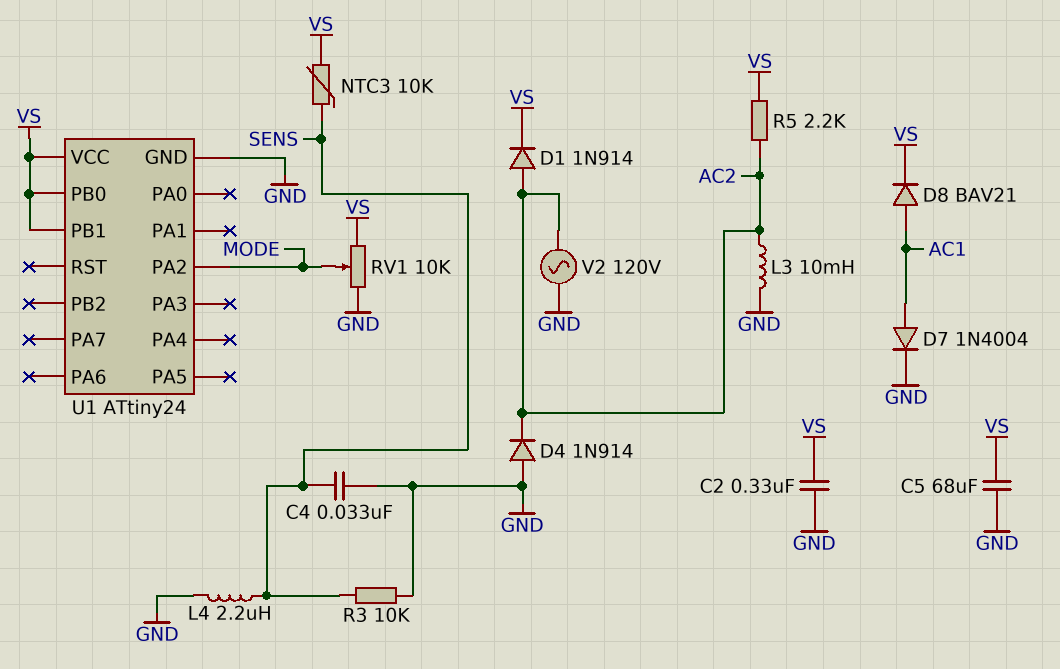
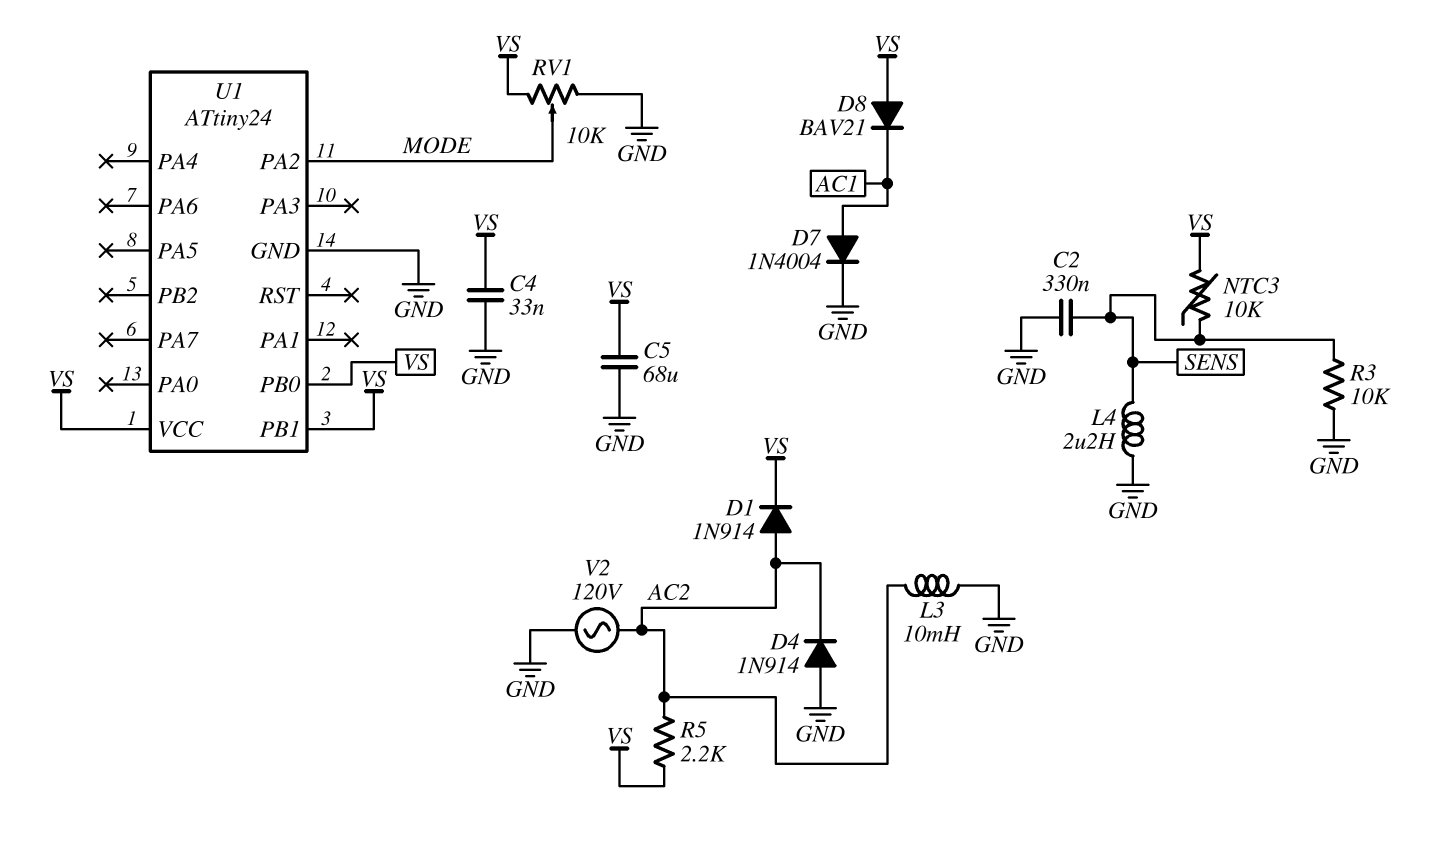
C2: 330nF (GND, VS) -> 330nF (GND, SENS)
C4: 33nF (GND, SENS) -> 33nF (GND, VS)
D8: diode BAV21 (A AC1, K VS) -> diode BAV21 (A VS, K AC1)

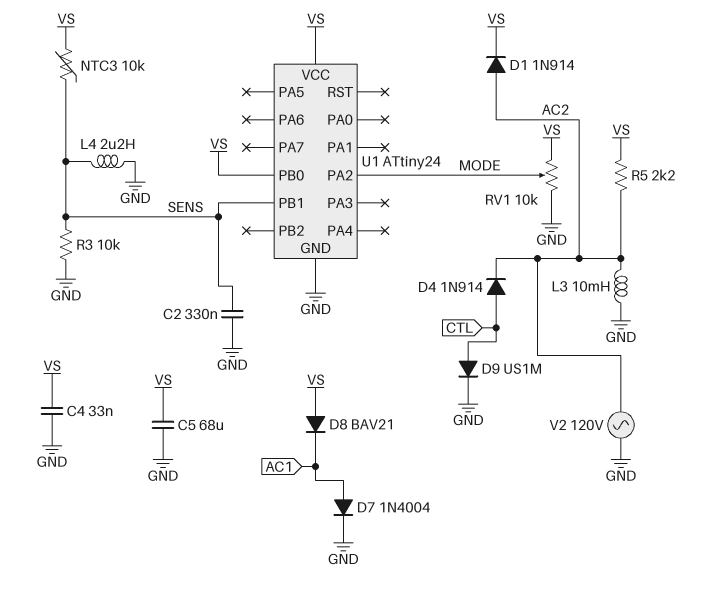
D4: diode 1N914 (A GND, K AC2) -> diode 1N914 (A CTL, K AC2)
D9: none -> diode US1M (A CTL, K GND)
U1 pin PB1: VS -> SENS

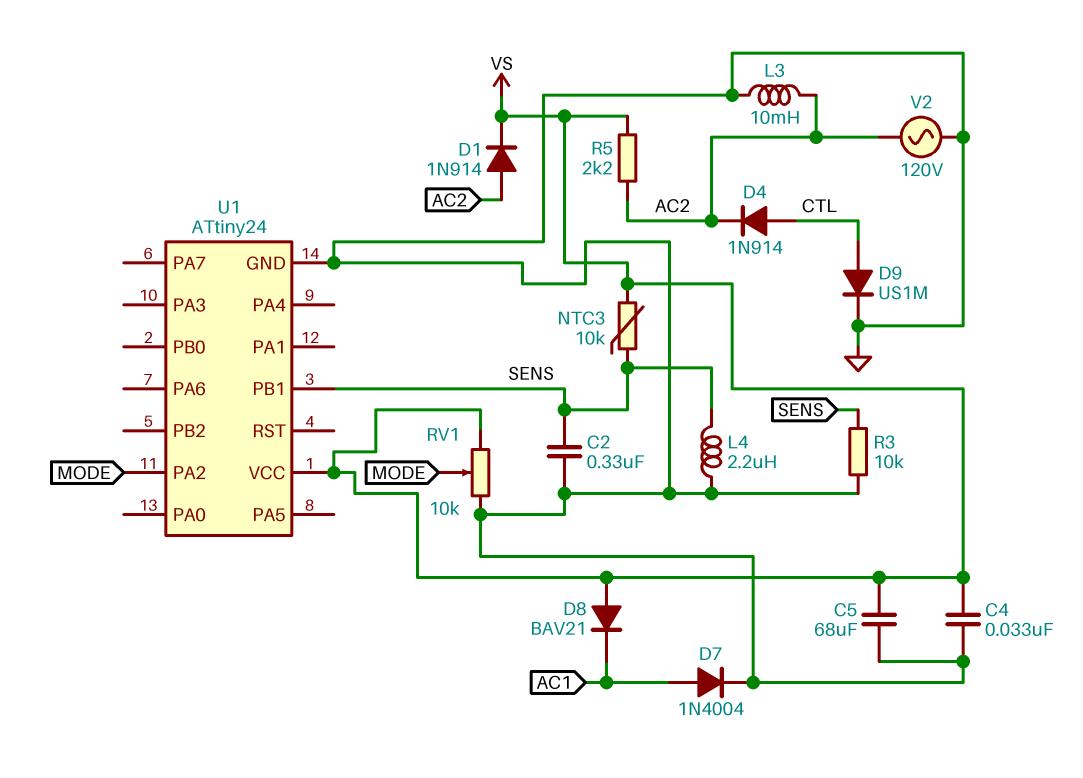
U1 pin PB0: VS -> none

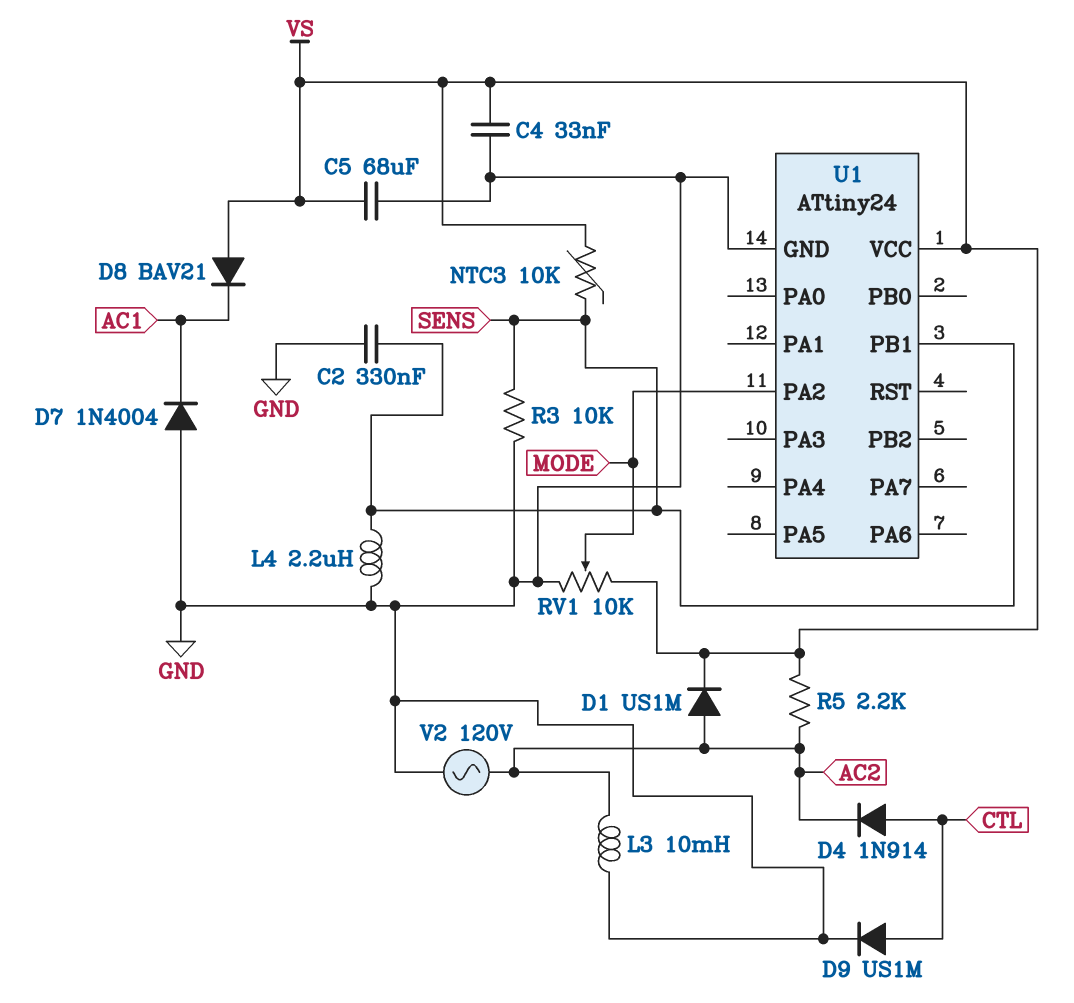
D1: diode 1N914 (A AC2, K VS) -> diode US1M (A AC2, K VS)
D7: diode 1N4004 (A AC1, K GND) -> diode 1N4004 (A GND, K AC1)

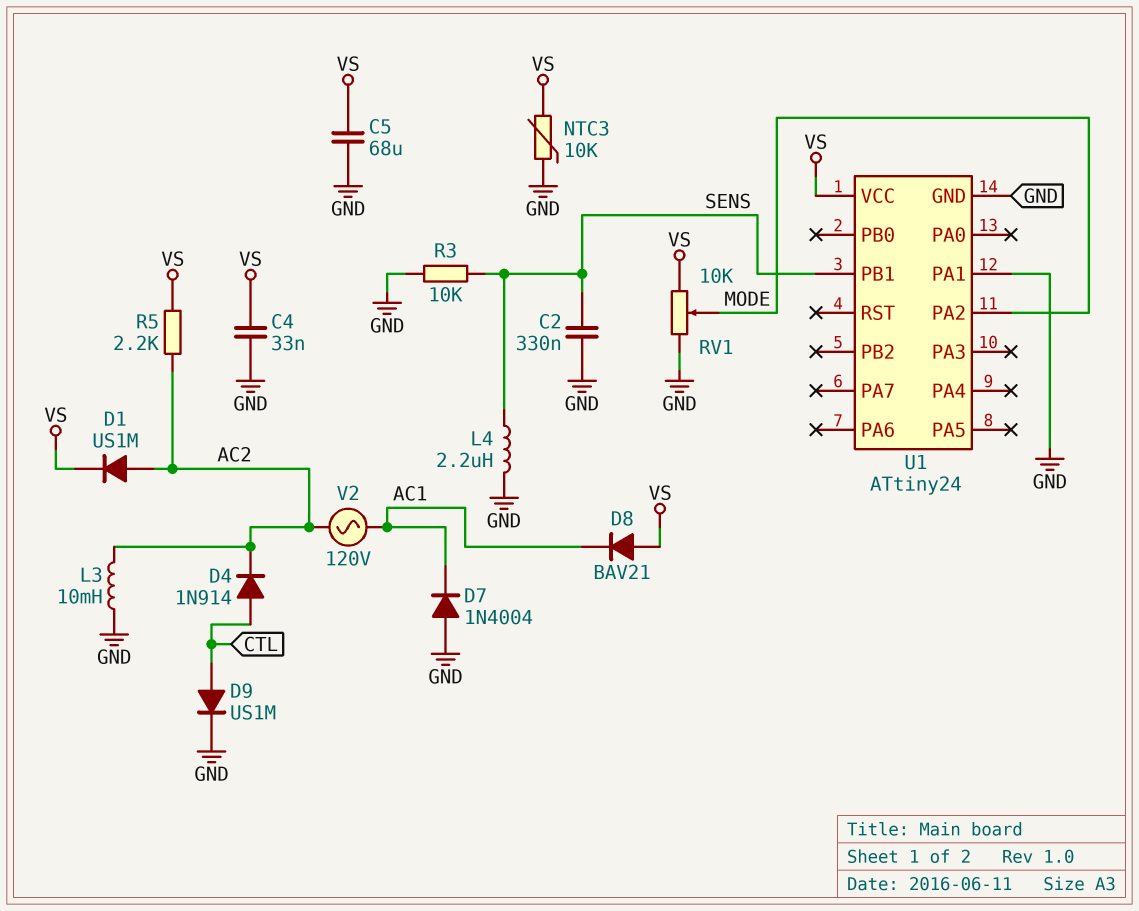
NTC3: 10k (SENS, VS) -> 10k (GND, VS)
U1 pin PA1: none -> GND
V2: AC 120V (AC2, GND) -> AC 120V (AC1, AC2)

